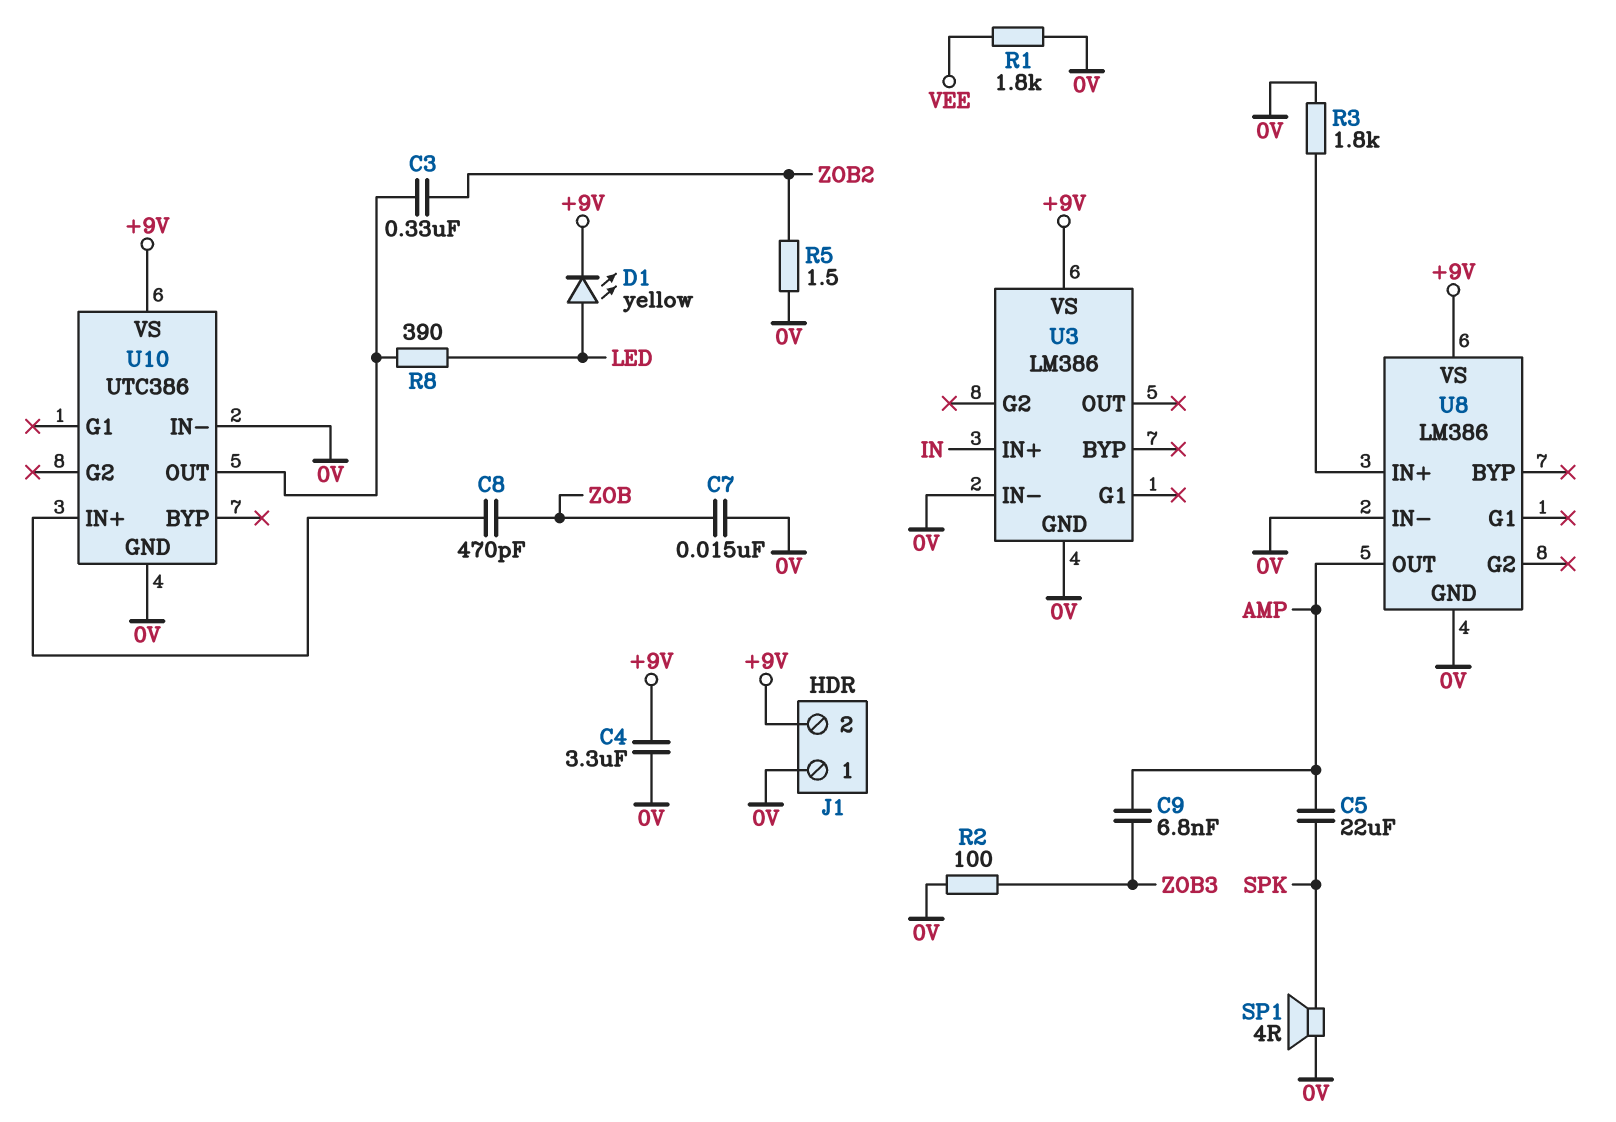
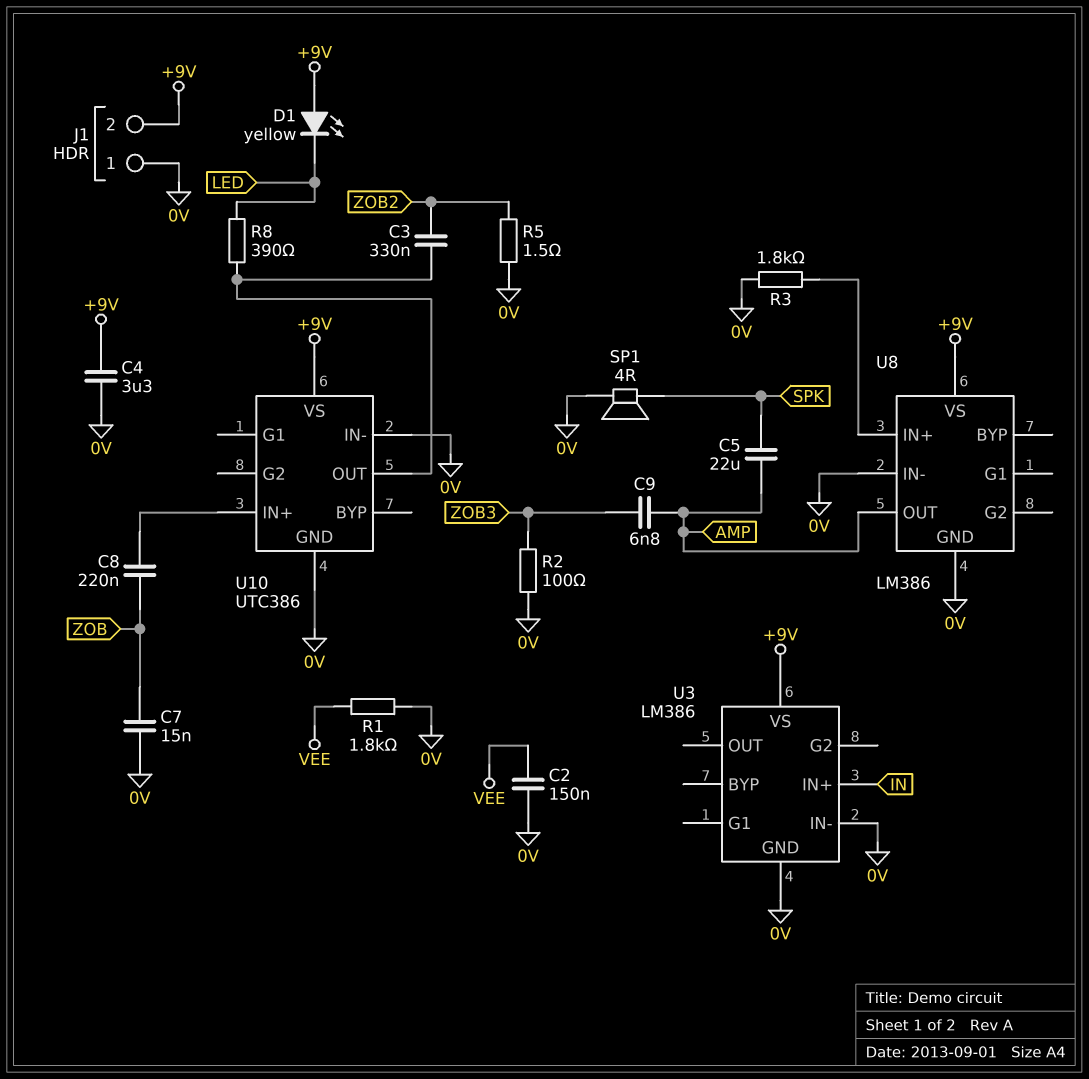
C2: none -> 150nF (0V, VEE)
C8: 470pF (U10/IN+, ZOB) -> 220nF (U10/IN+, ZOB)
D1: LED yellow (A LED, K +9V) -> LED yellow (A +9V, K LED)

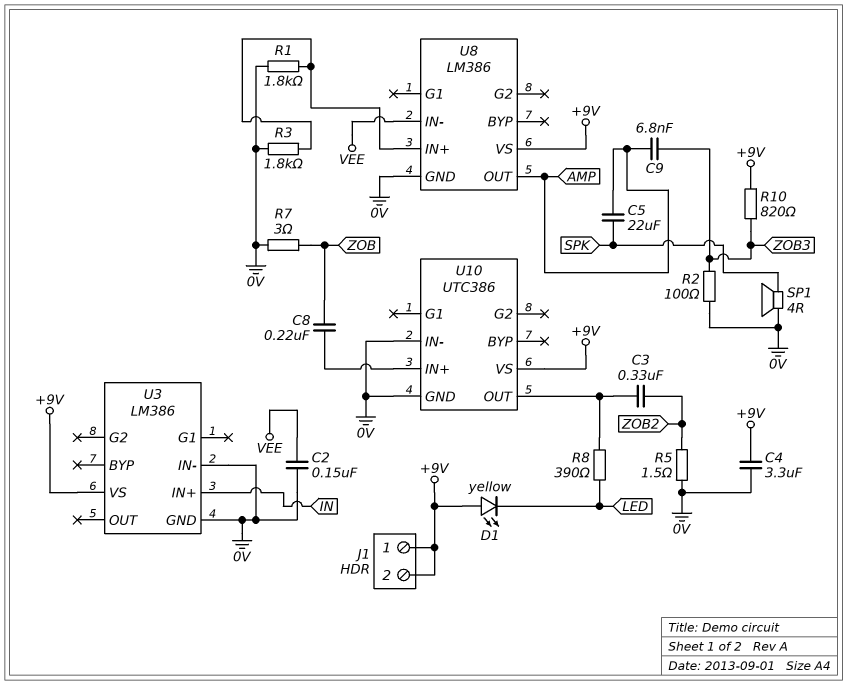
C7: 15nF (0V, ZOB) -> none
J1 pin 1: 0V -> +9V
R1: 1.8k (0V, VEE) -> 1.8k (0V, U8/IN+)
R7: none -> 3 (0V, ZOB)
R10: none -> 820 (+9V, ZOB3)
U8 pin IN-: 0V -> VEE

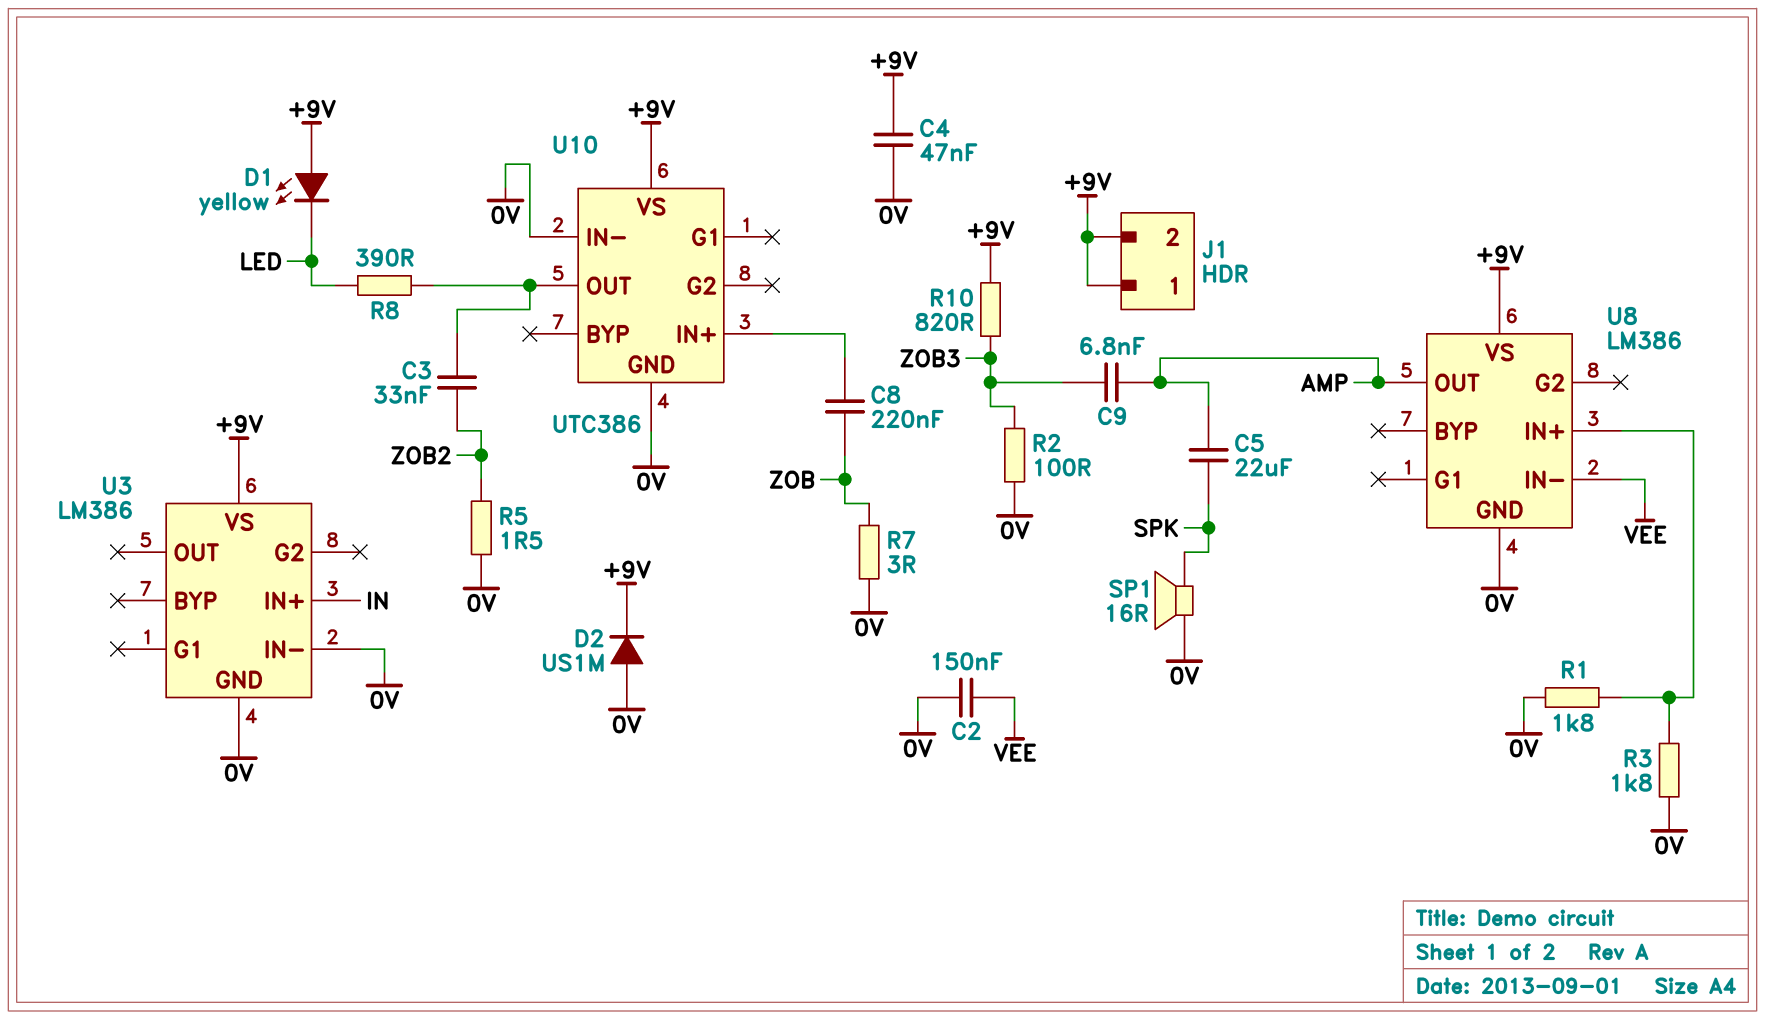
C3: 330nF (U10/OUT, ZOB2) -> 33nF (U10/OUT, ZOB2)
C4: 3.3uF (+9V, 0V) -> 47nF (+9V, 0V)
D2: none -> diode US1M (A 0V, K +9V)
SP1: speaker 4R (0V, SPK) -> speaker 16R (0V, SPK)

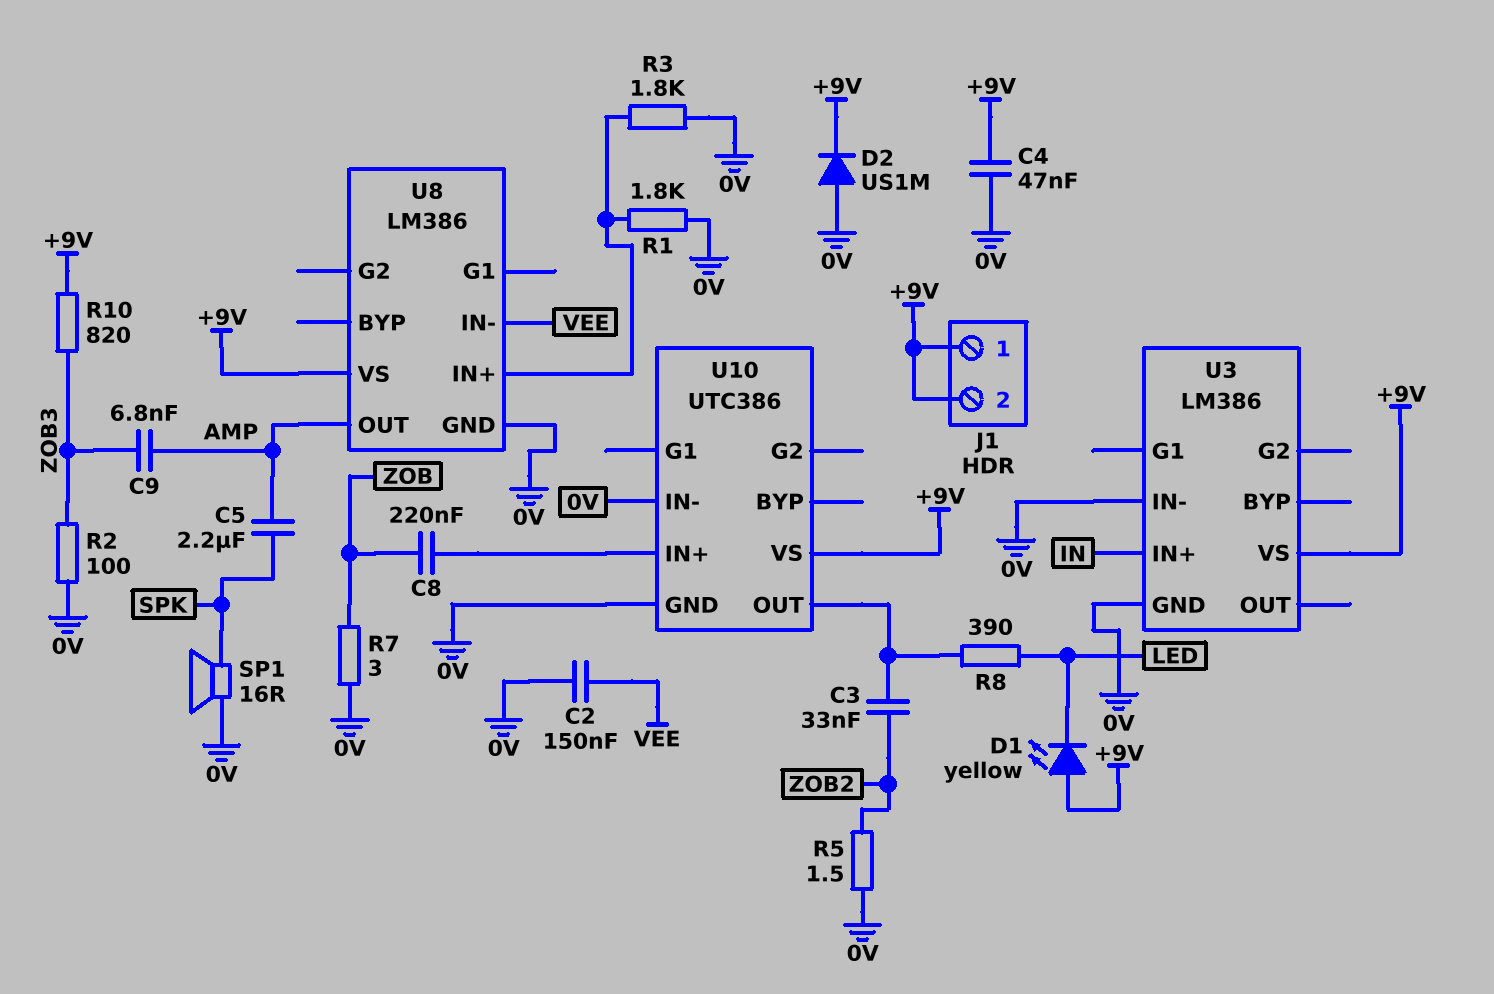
C5: 22uF (AMP, SPK) -> 2.2uF (AMP, SPK)

